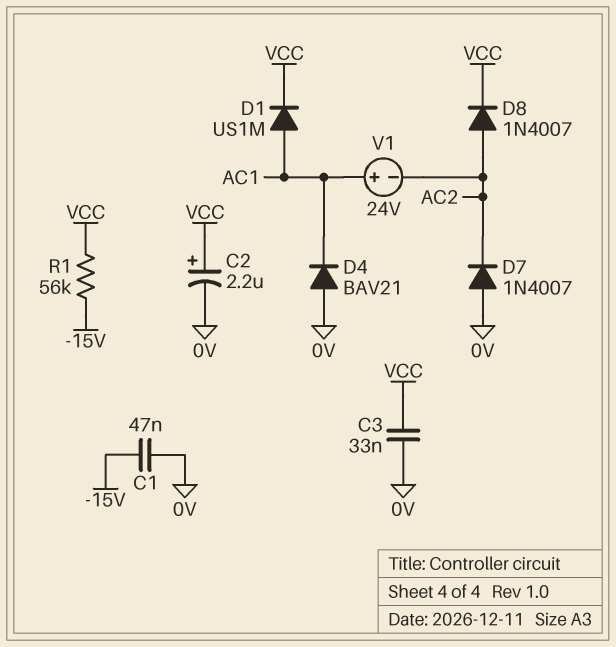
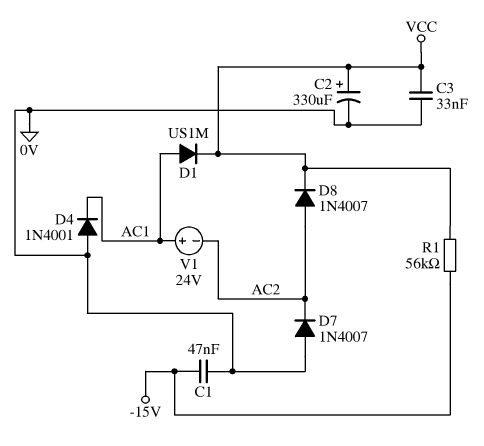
C2: 2.2uF (plus VCC, minus 0V) -> 330uF (plus VCC, minus 0V)
D4: diode BAV21 (A 0V, K AC1) -> diode 1N4001 (A 0V, K AC1)

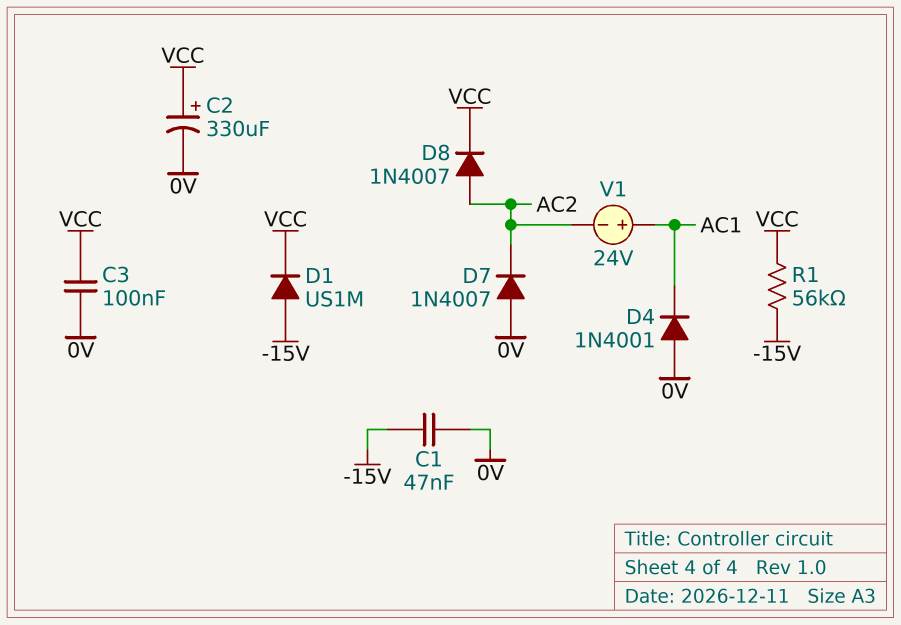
C3: 33nF (0V, VCC) -> 100nF (0V, VCC)
D1: diode US1M (A AC1, K VCC) -> diode US1M (A -15V, K VCC)

